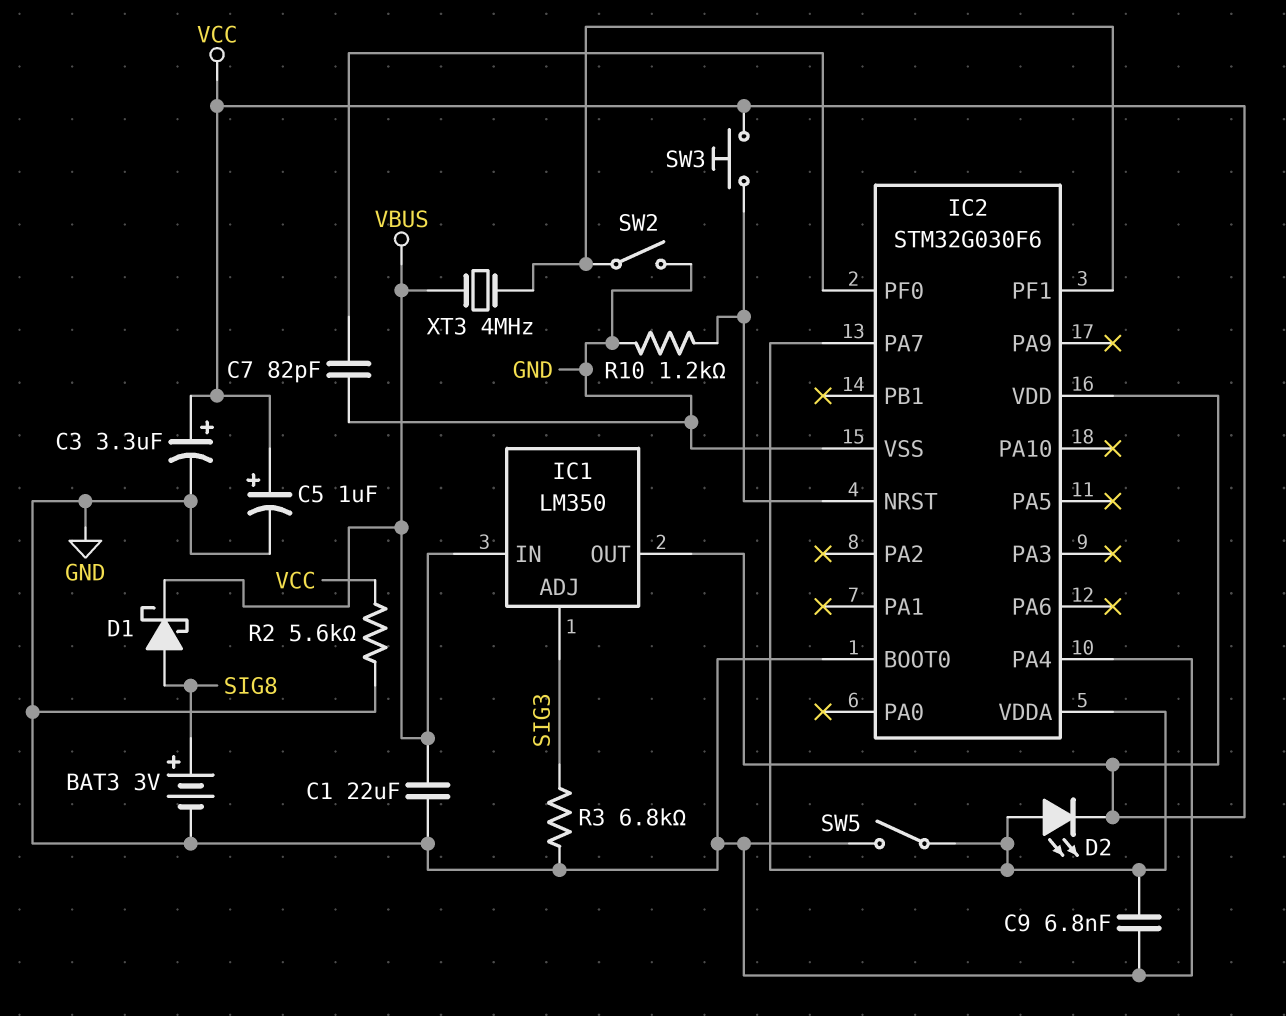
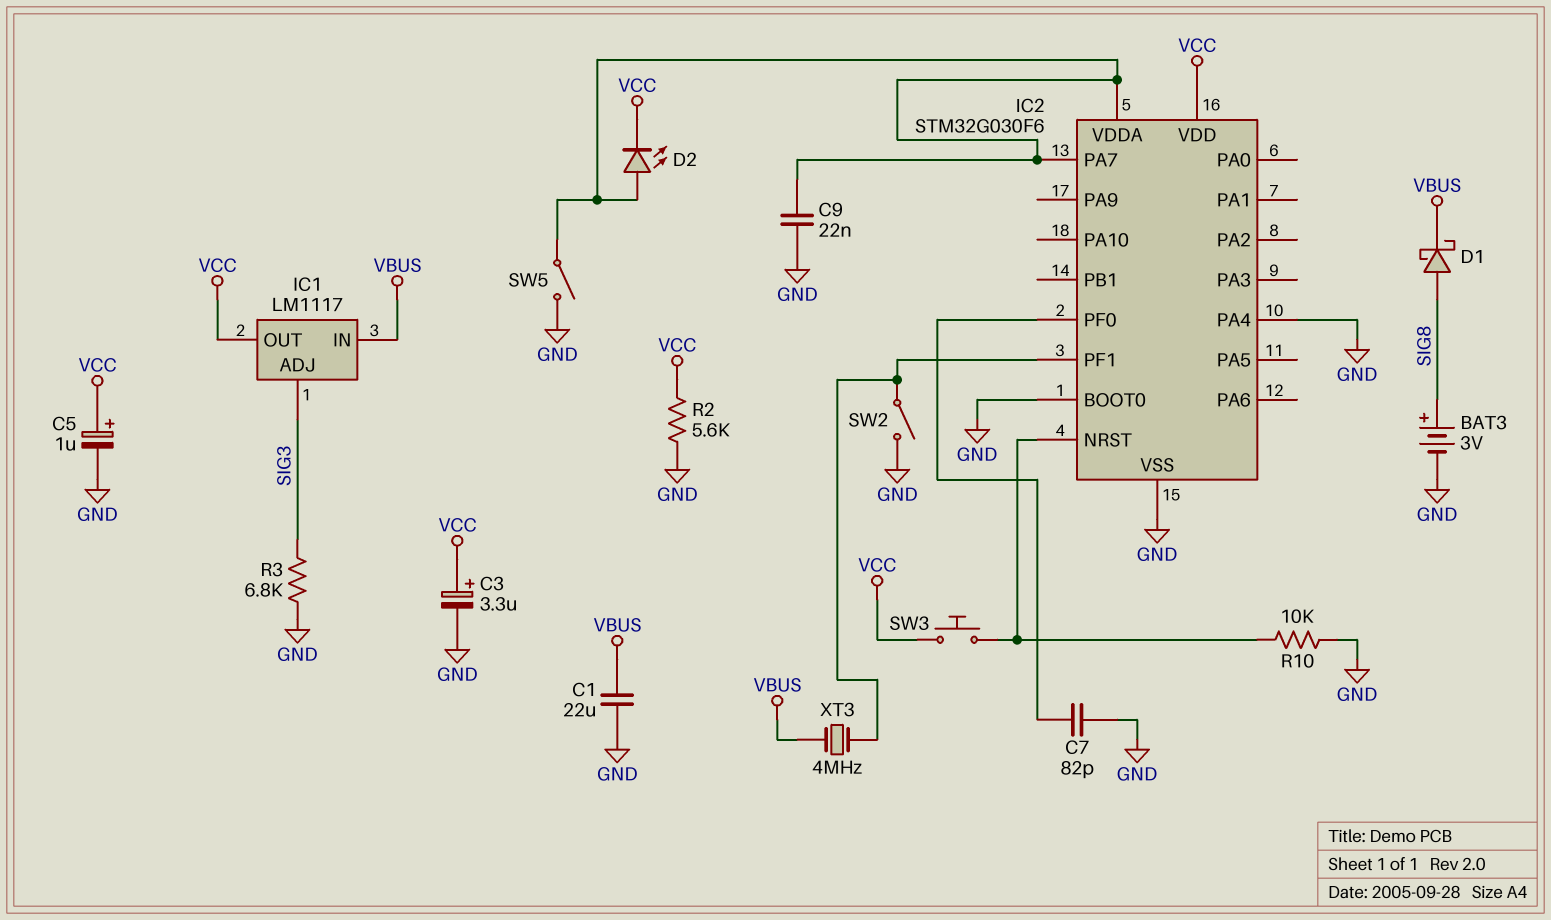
C9: 6.8nF (GND, IC2/PA7) -> 22nF (GND, IC2/PA7)
IC1: LM350 -> LM1117
R10: 1.2k (GND, IC2/NRST) -> 10k (GND, IC2/NRST)

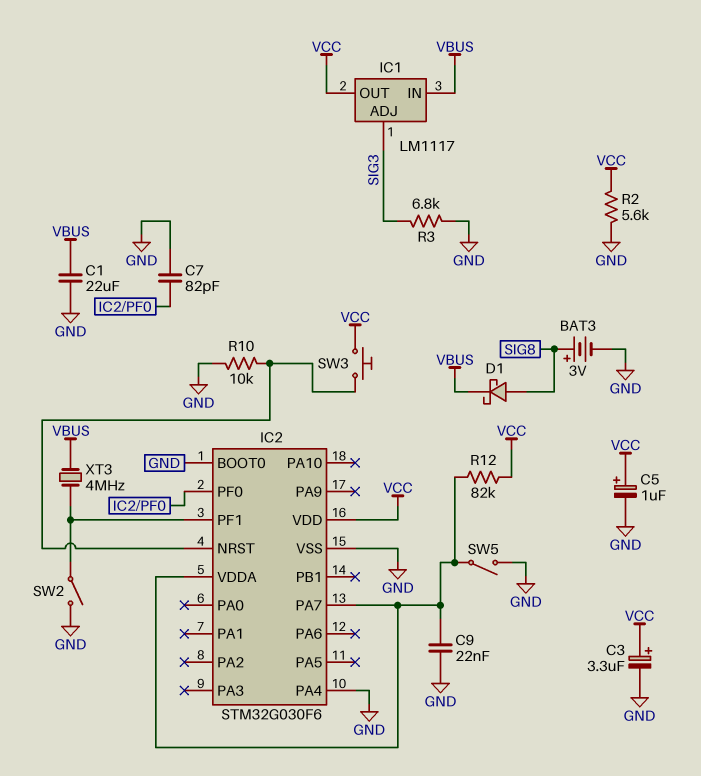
D2: LED (A IC2/PA7, K VCC) -> none
R12: none -> 82k (IC2/PA7, VCC)

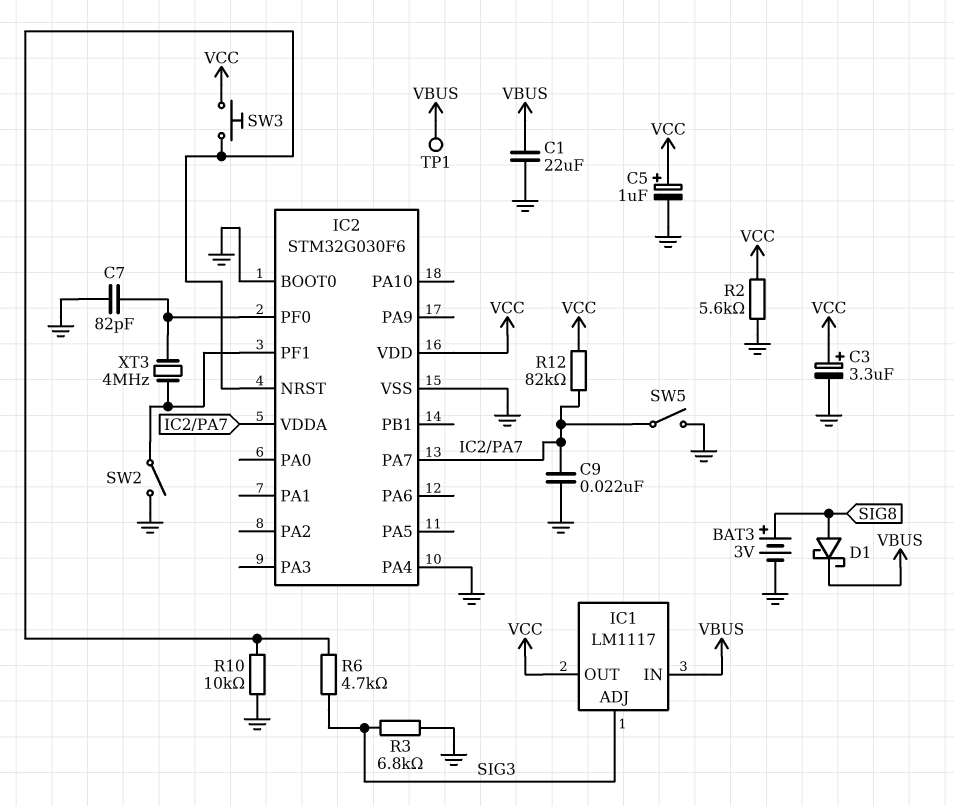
R6: none -> 4.7k (IC2/NRST, SIG3)
TP1: none -> test point (VBUS)
XT3: 4MHz (IC2/PF1, VBUS) -> 4MHz (IC2/PF0, IC2/PF1)

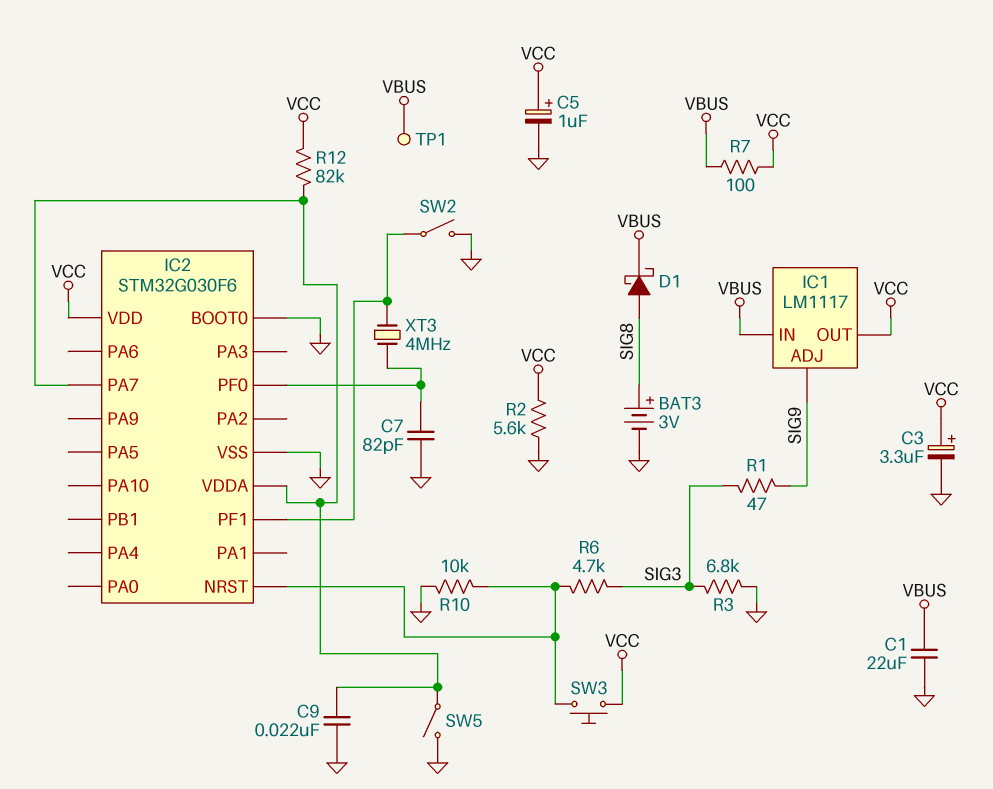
IC1 pin ADJ: SIG3 -> SIG9
IC2 pin PA4: GND -> none
R1: none -> 47 (SIG3, SIG9)
R7: none -> 100 (VBUS, VCC)

